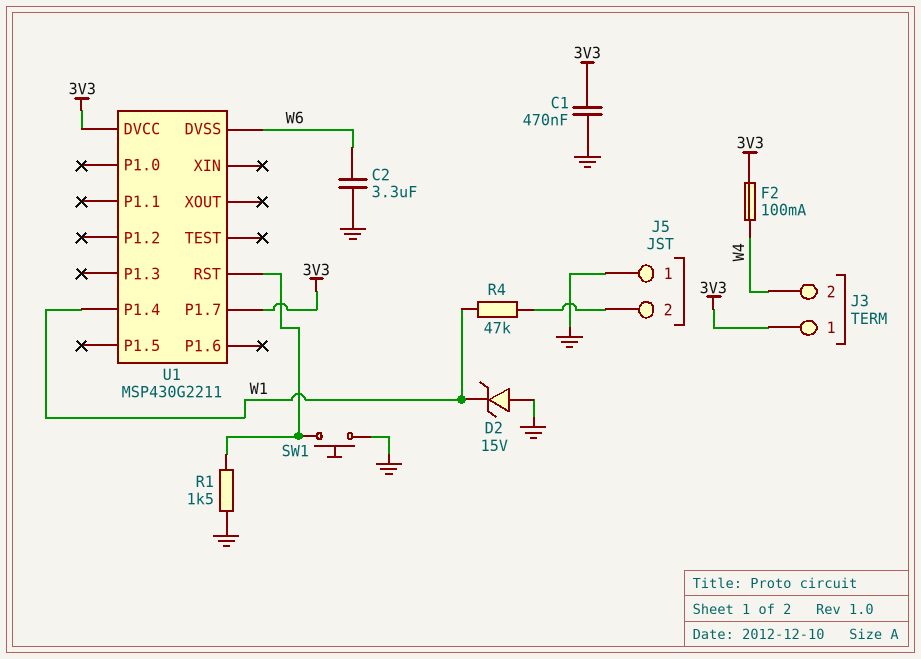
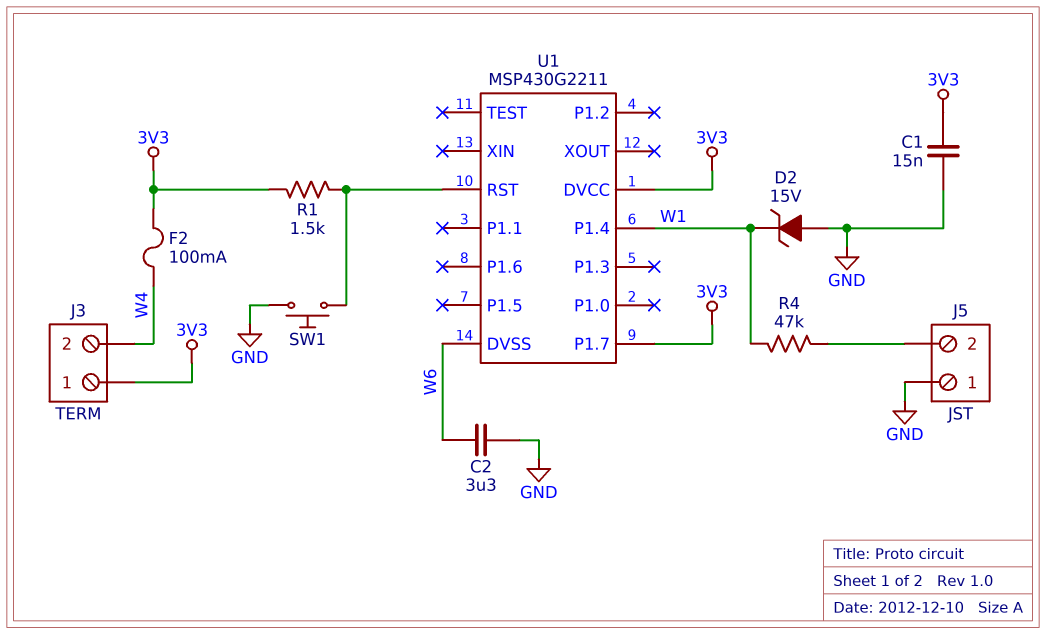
C1: 470nF (3V3, GND) -> 15nF (3V3, GND)
R1: 1.5k (GND, U1/RST) -> 1.5k (3V3, U1/RST)

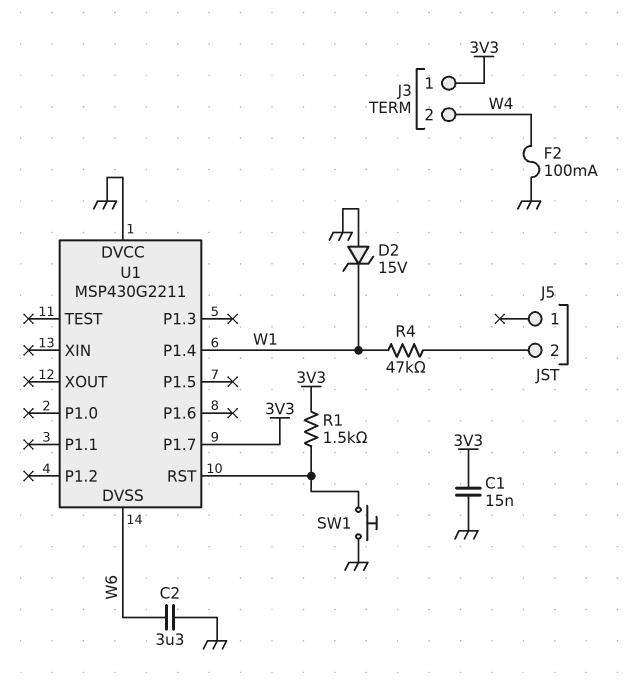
F2: 100mA (3V3, W4) -> 100mA (GND, W4)
J5 pin 1: GND -> none
U1 pin DVCC: 3V3 -> GND

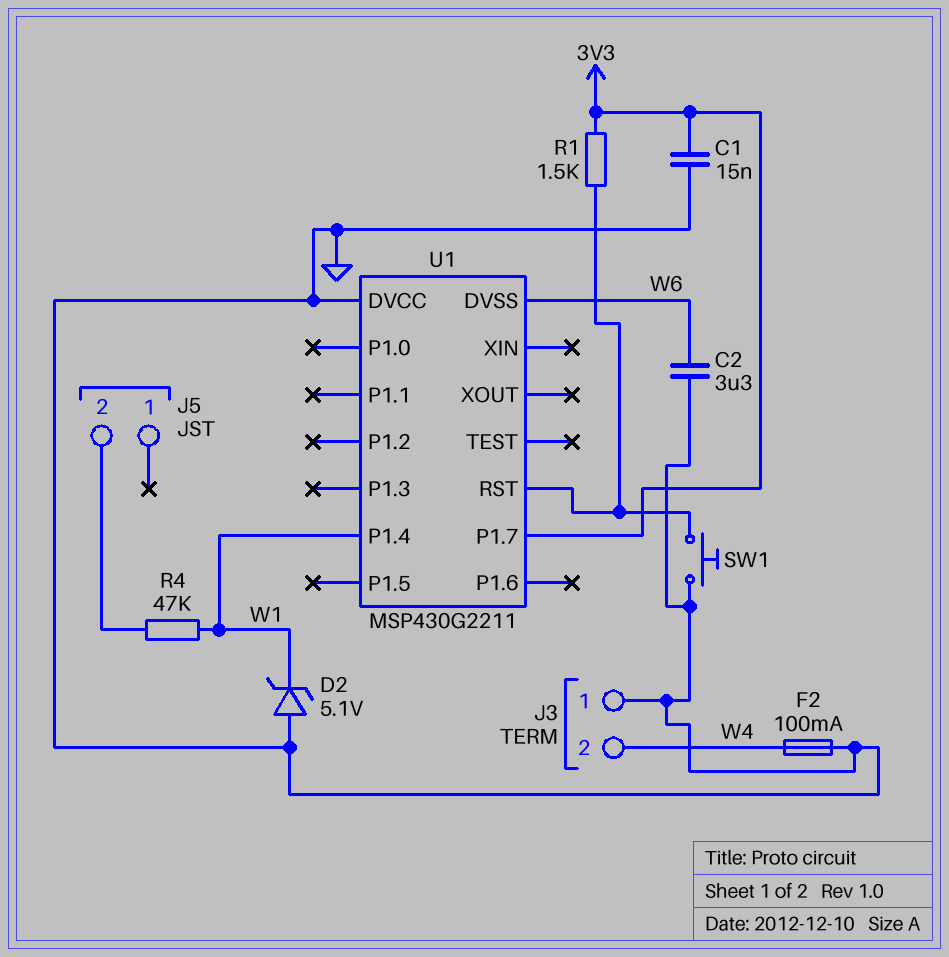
D2: zener 15V (A GND, K W1) -> zener 5.1V (A GND, K W1)
J3 pin 1: 3V3 -> GND

